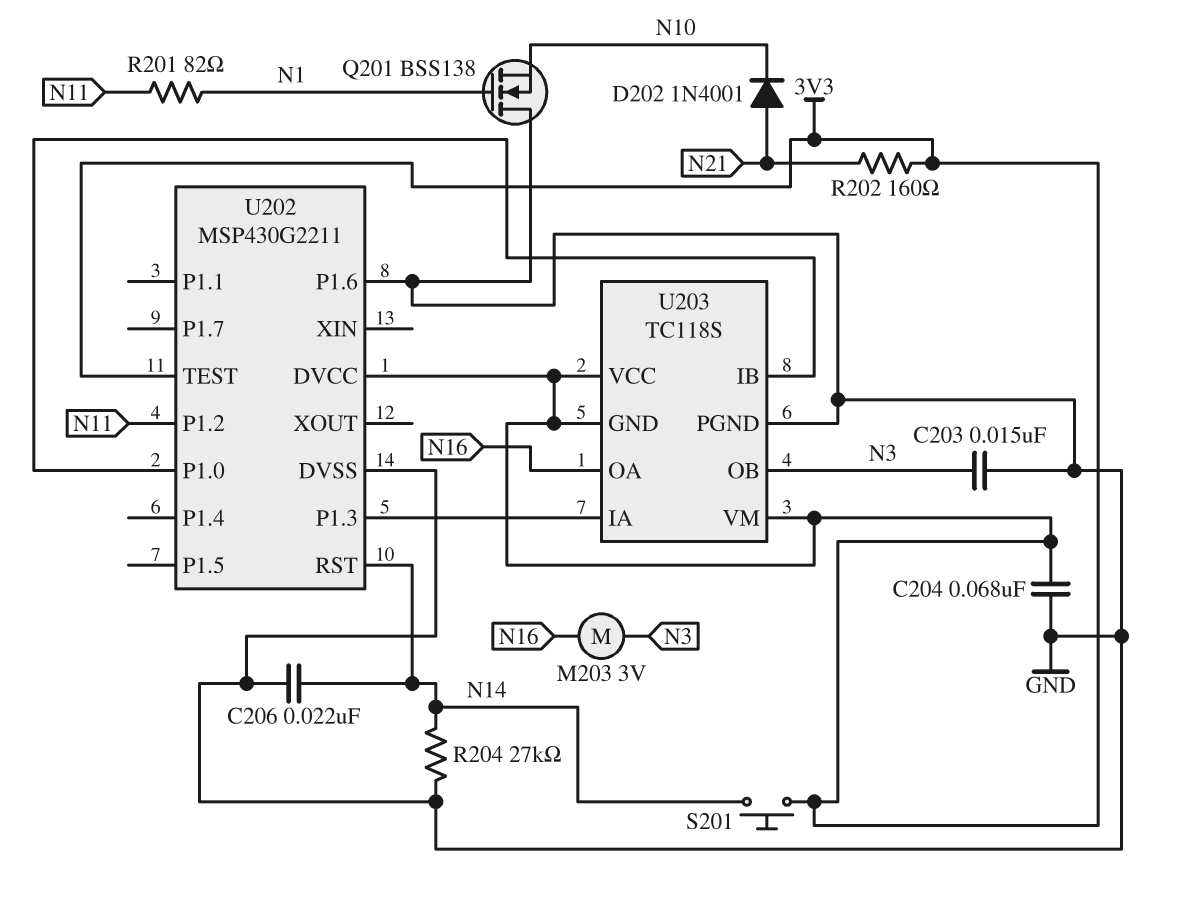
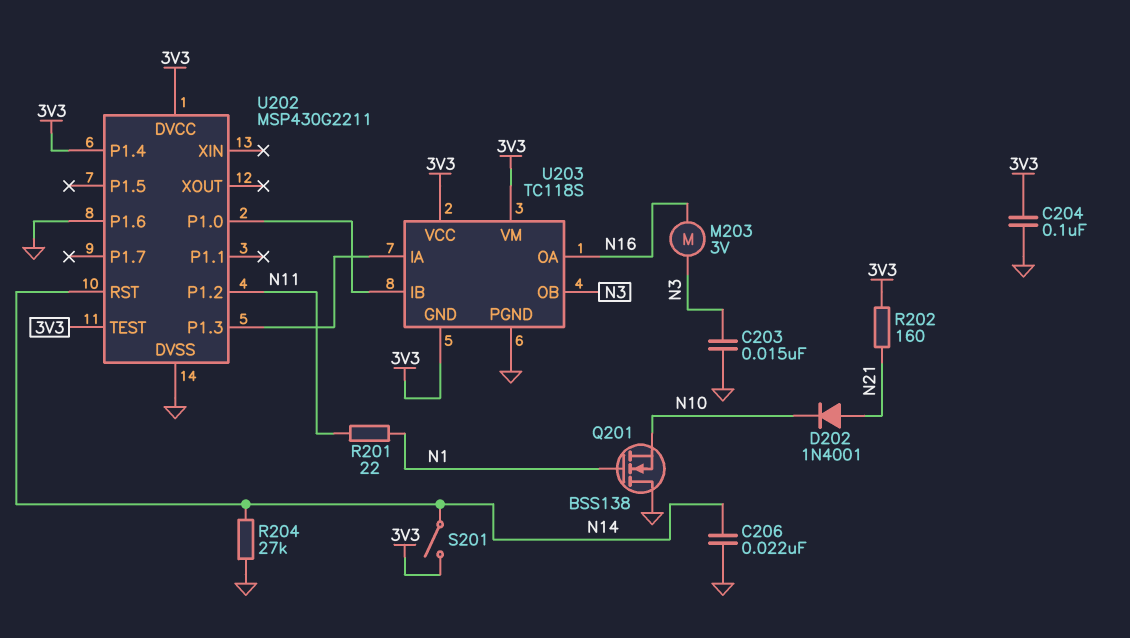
C204: 68nF (3V3, GND) -> 100nF (3V3, GND)
R201: 82 (N1, N11) -> 22 (N1, N11)
S201: button (3V3, N14) -> switch (3V3, N14)
U202 pin P1.4: none -> 3V3

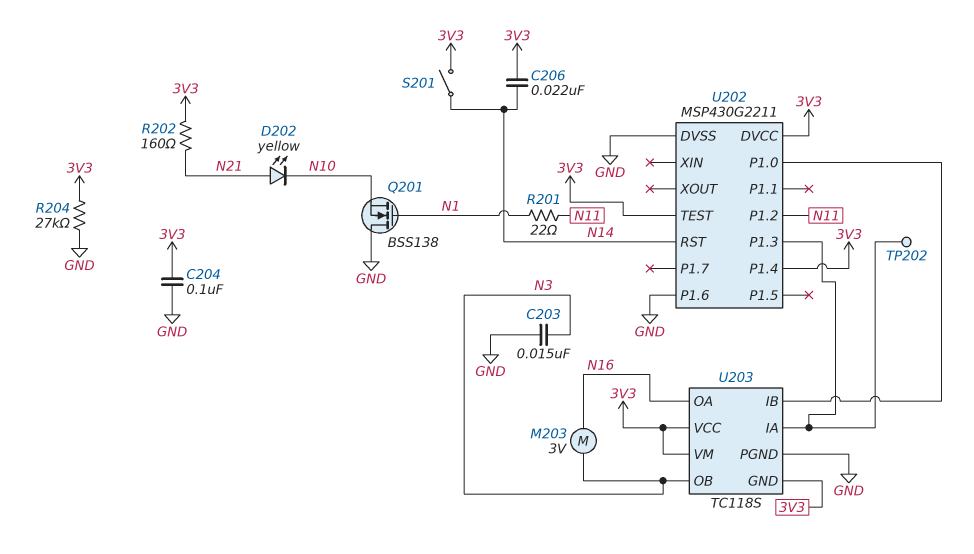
C206: 22nF (GND, N14) -> 22nF (3V3, N14)
D202: diode 1N4001 (A N21, K N10) -> LED yellow (A N21, K N10)
R204: 27k (GND, N14) -> 27k (3V3, GND)
TP202: none -> test point (U202/P1.3)

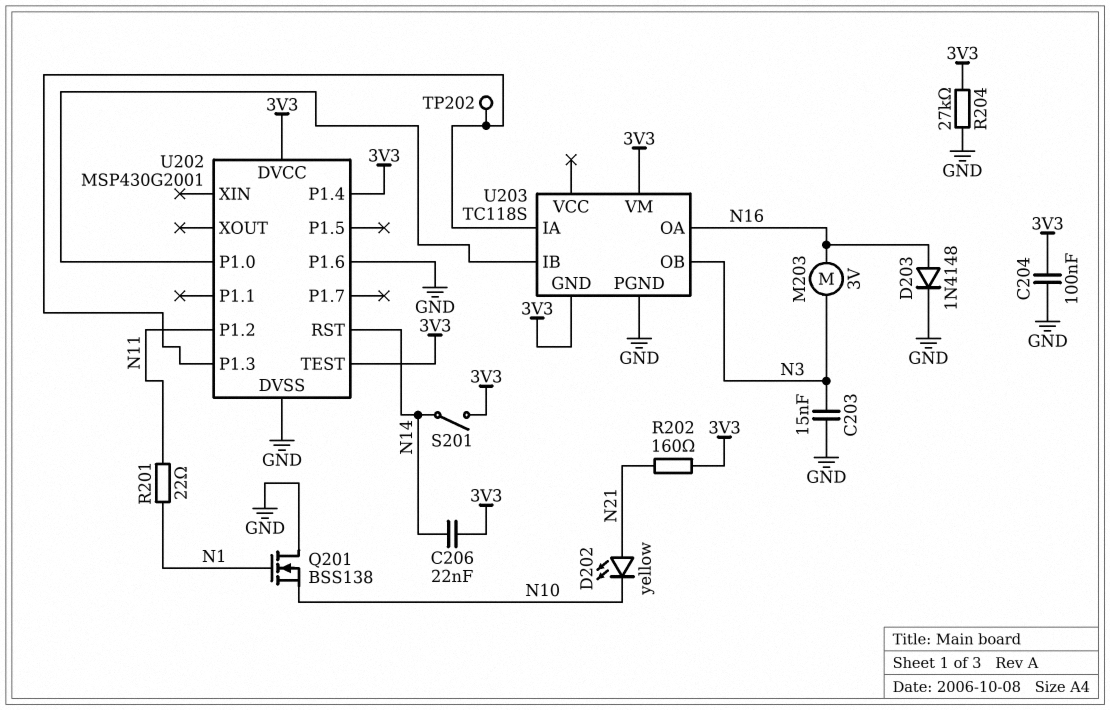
D203: none -> diode 1N4148 (A N16, K GND)
U202: MSP430G2211 -> MSP430G2001
U203 pin VCC: 3V3 -> none

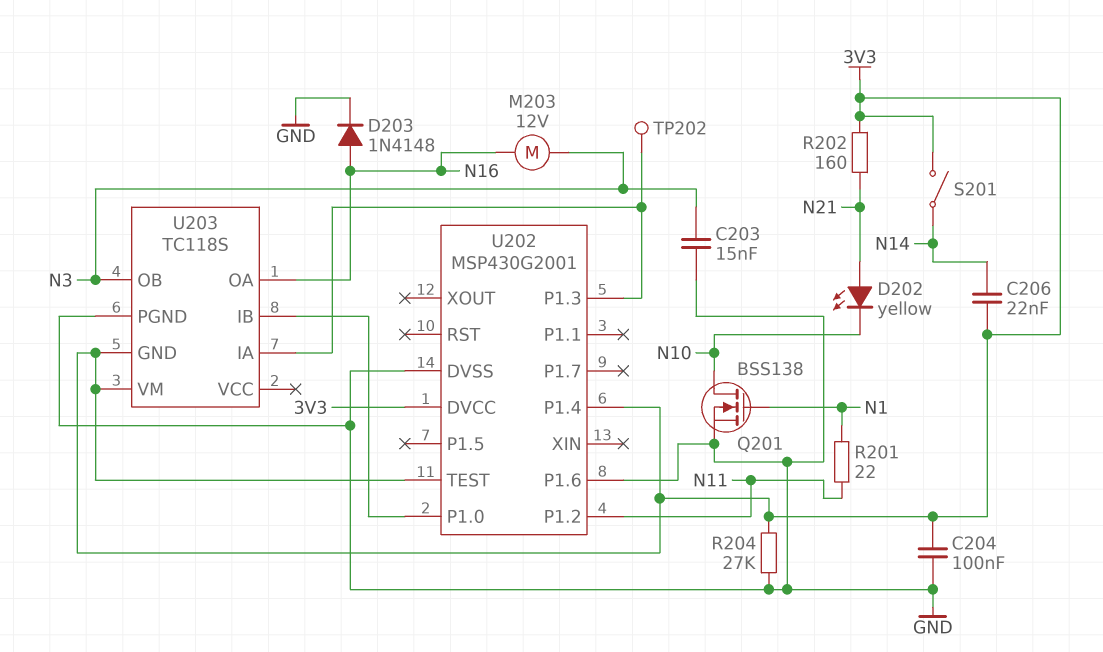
M203: motor 3V (N3, N16) -> motor 12V (N3, N16)
Q201: NMOS BSS138 (G N1, D GND, S N10) -> NMOS BSS138 (G N1, D N10, S GND)
U202 pin RST: N14 -> none

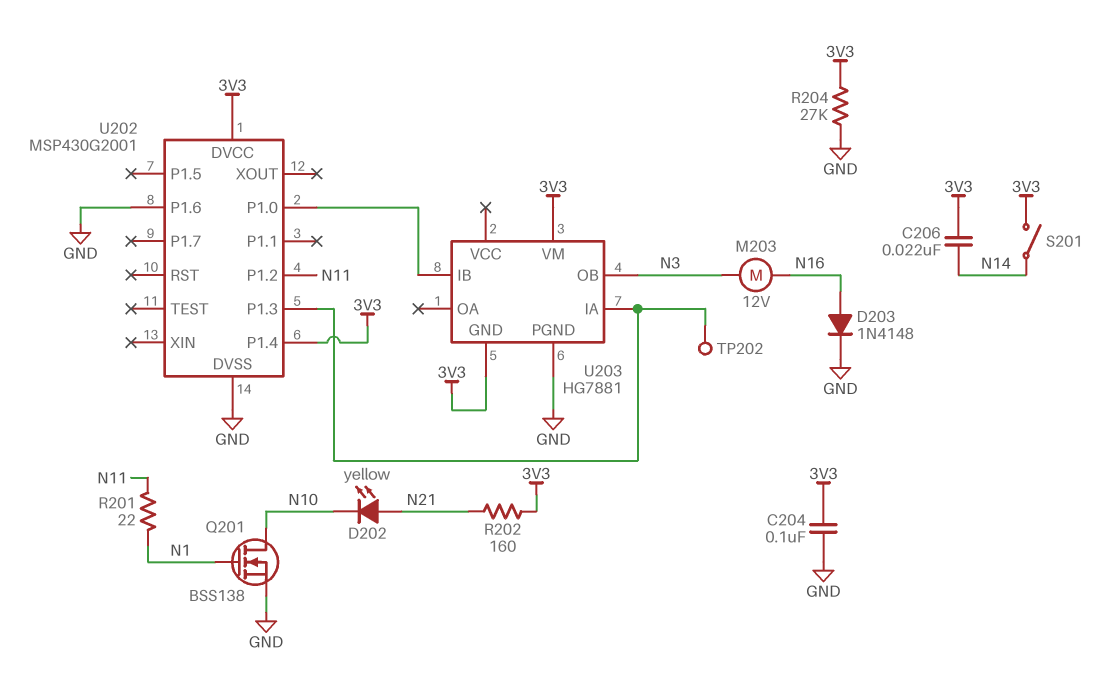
C203: 15nF (GND, N3) -> none
U202 pin TEST: 3V3 -> none
U203: TC118S -> HG7881
U203 pin OA: N16 -> none

